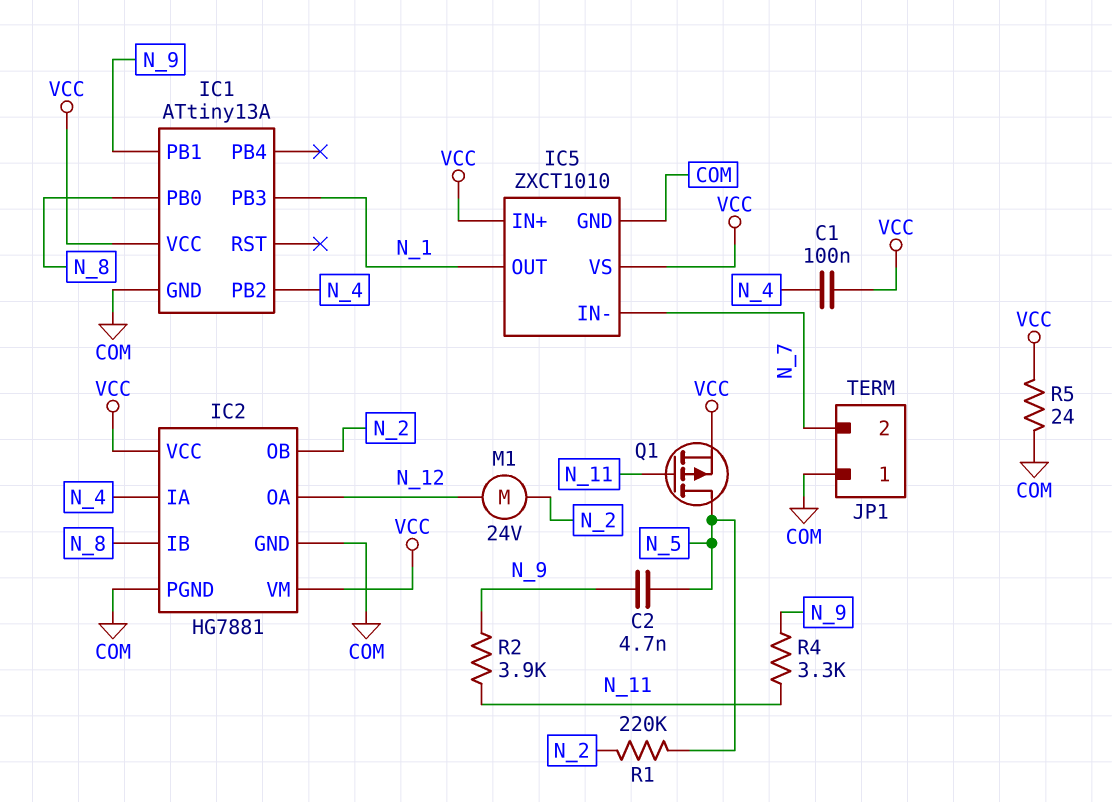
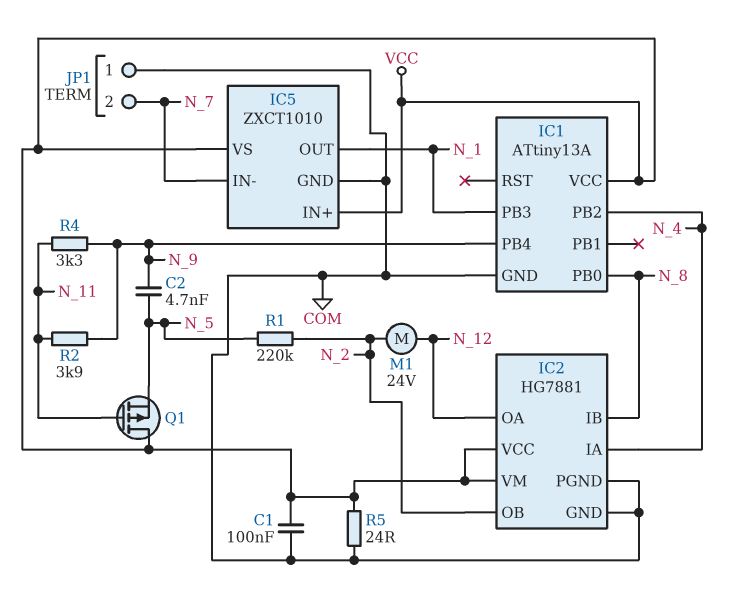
C1: 100nF (N_4, VCC) -> 100nF (COM, VCC)
IC1 pin PB1: N_9 -> none
IC1 pin PB4: none -> N_9
Q1: PMOS (G N_11, D N_5, S VCC) -> PMOS (G N_11, D VCC, S N_5)

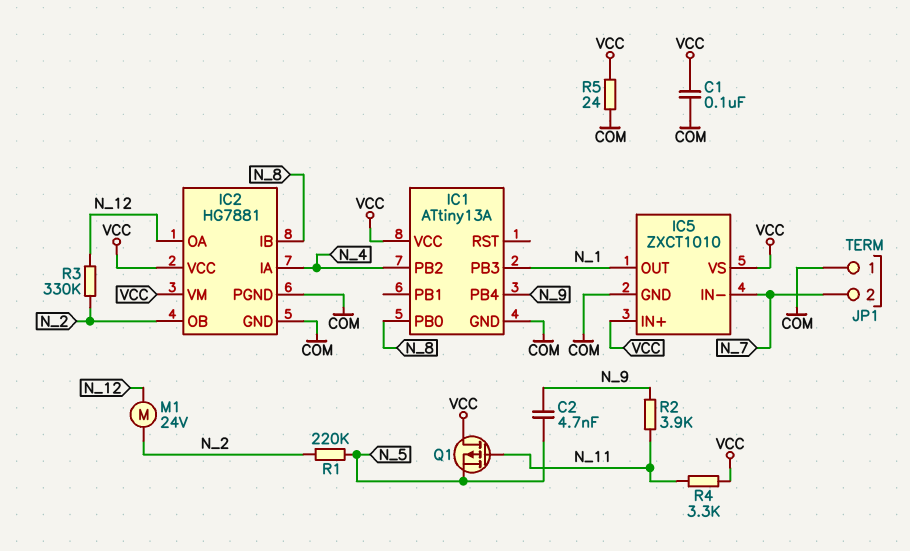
R3: none -> 330k (N_2, N_12)
R4: 3.3k (N_9, N_11) -> 3.3k (N_11, VCC)

